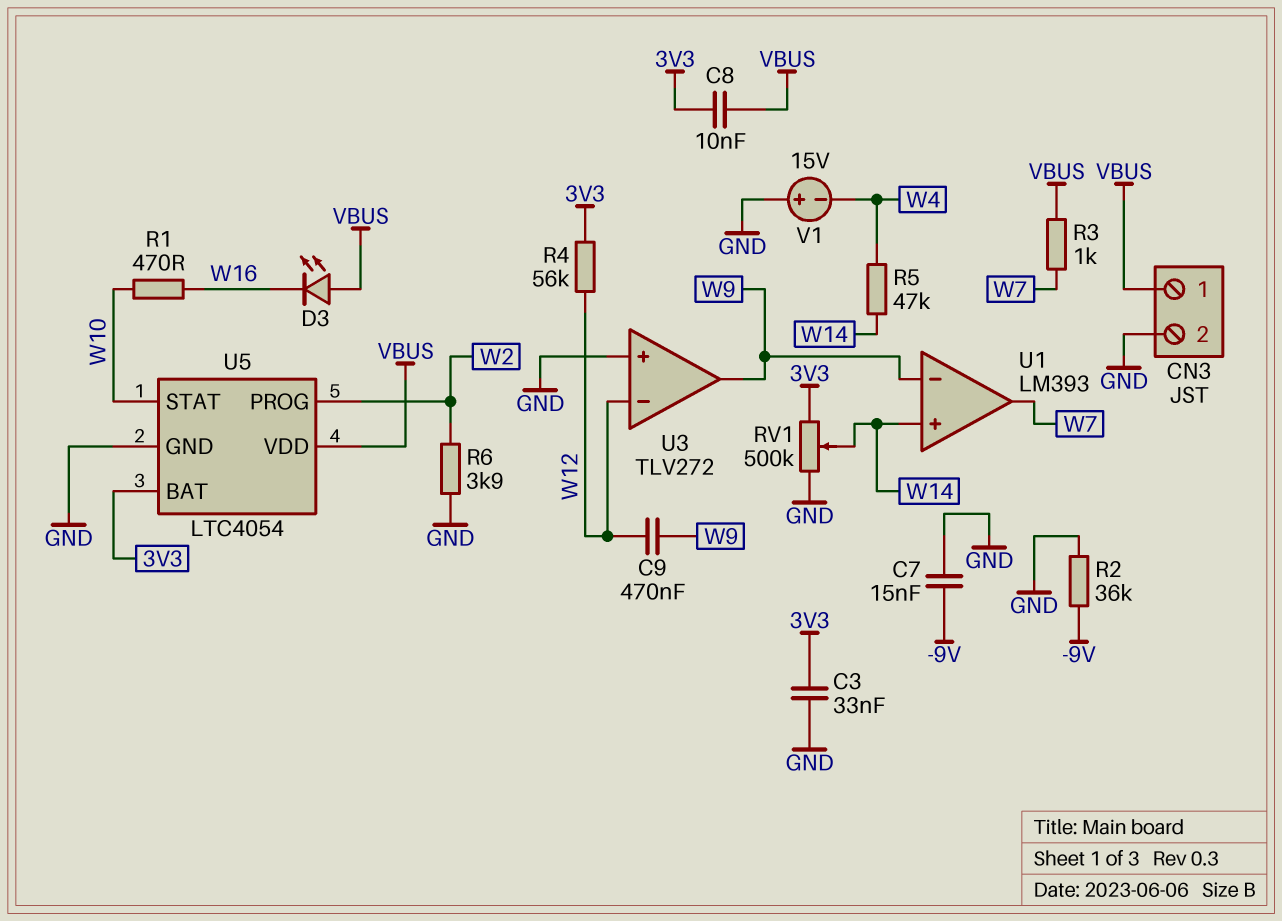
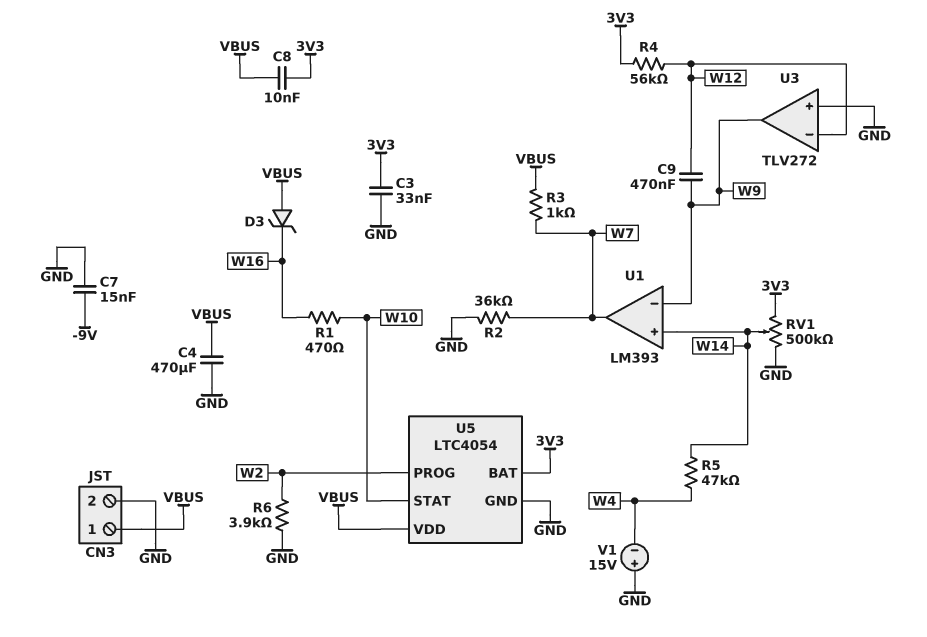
C4: none -> 470uF (GND, VBUS)
D3: LED (A VBUS, K W16) -> zener (A VBUS, K W16)
R2: 36k (-9V, GND) -> 36k (GND, W7)

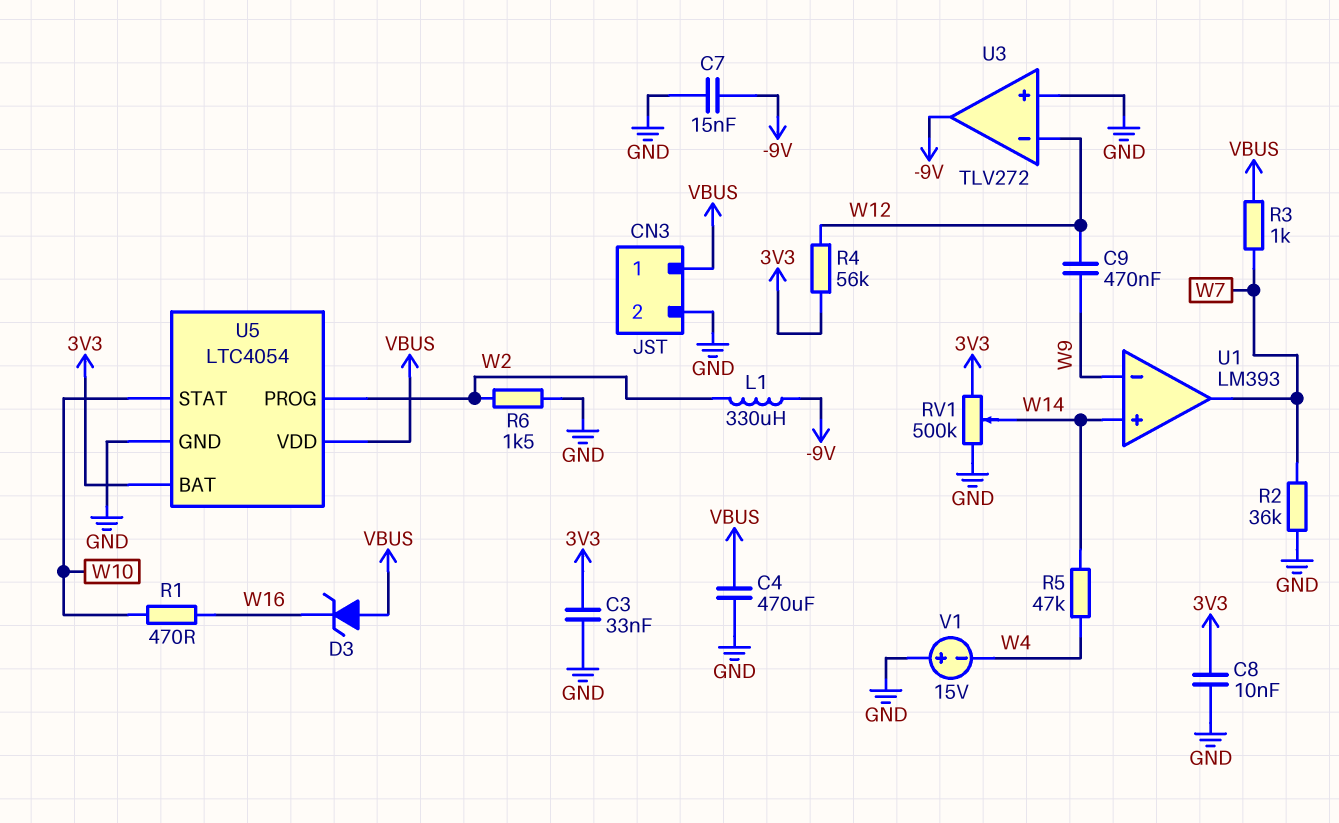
C8: 10nF (3V3, VBUS) -> 10nF (3V3, GND)
L1: none -> 330uH (-9V, W2)
R6: 3.9k (GND, W2) -> 1.5k (GND, W2)
U3 pin out: W9 -> -9V

